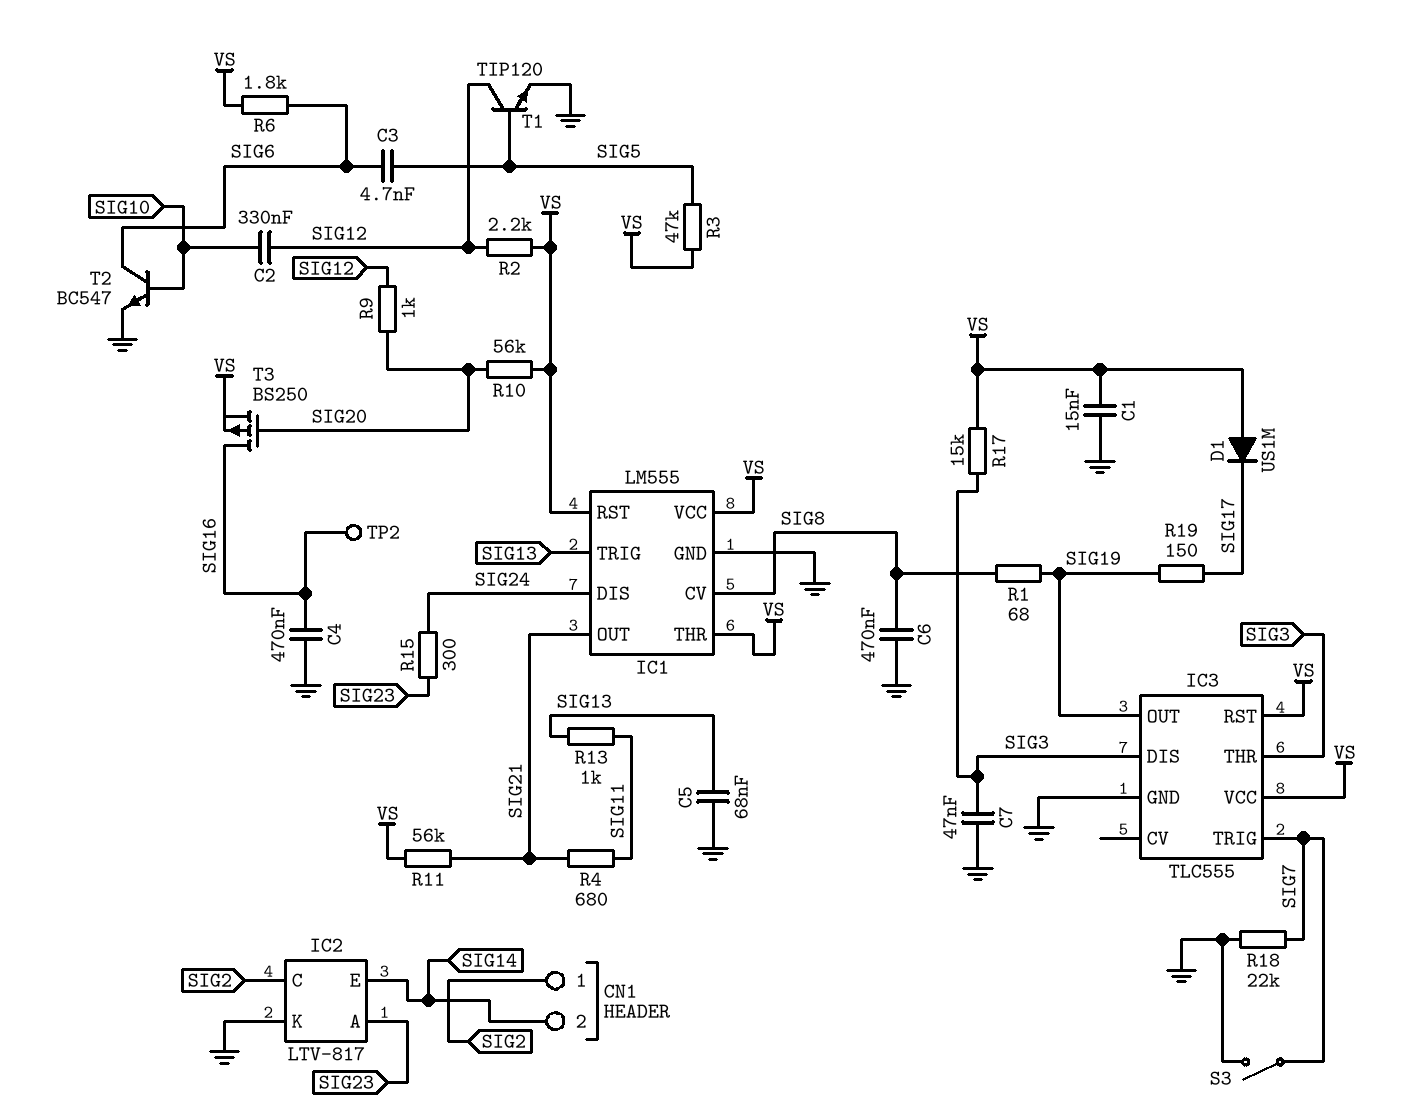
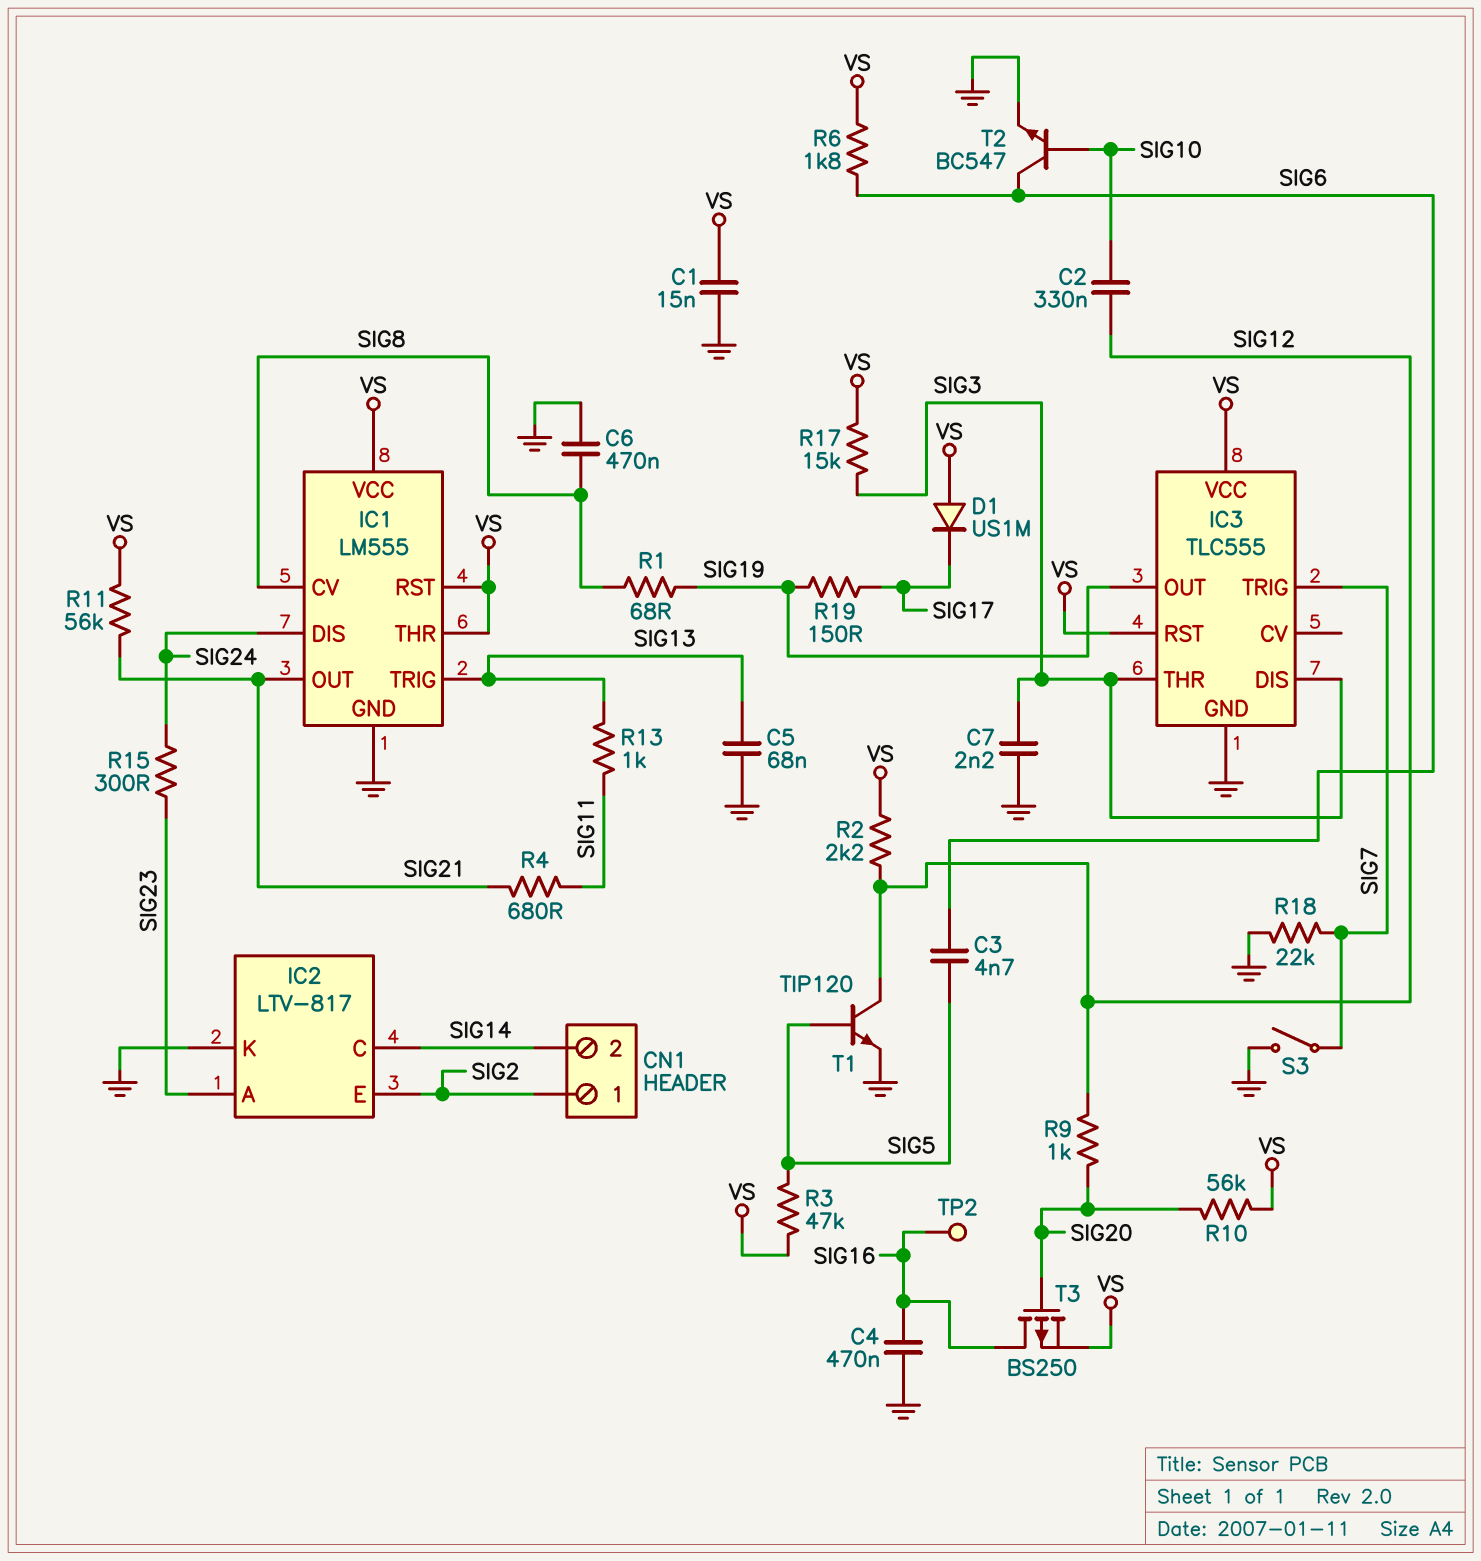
C7: 47nF (GND, SIG3) -> 2.2nF (GND, SIG3)
IC2 pin C: SIG2 -> SIG14
IC2 pin E: SIG14 -> SIG2

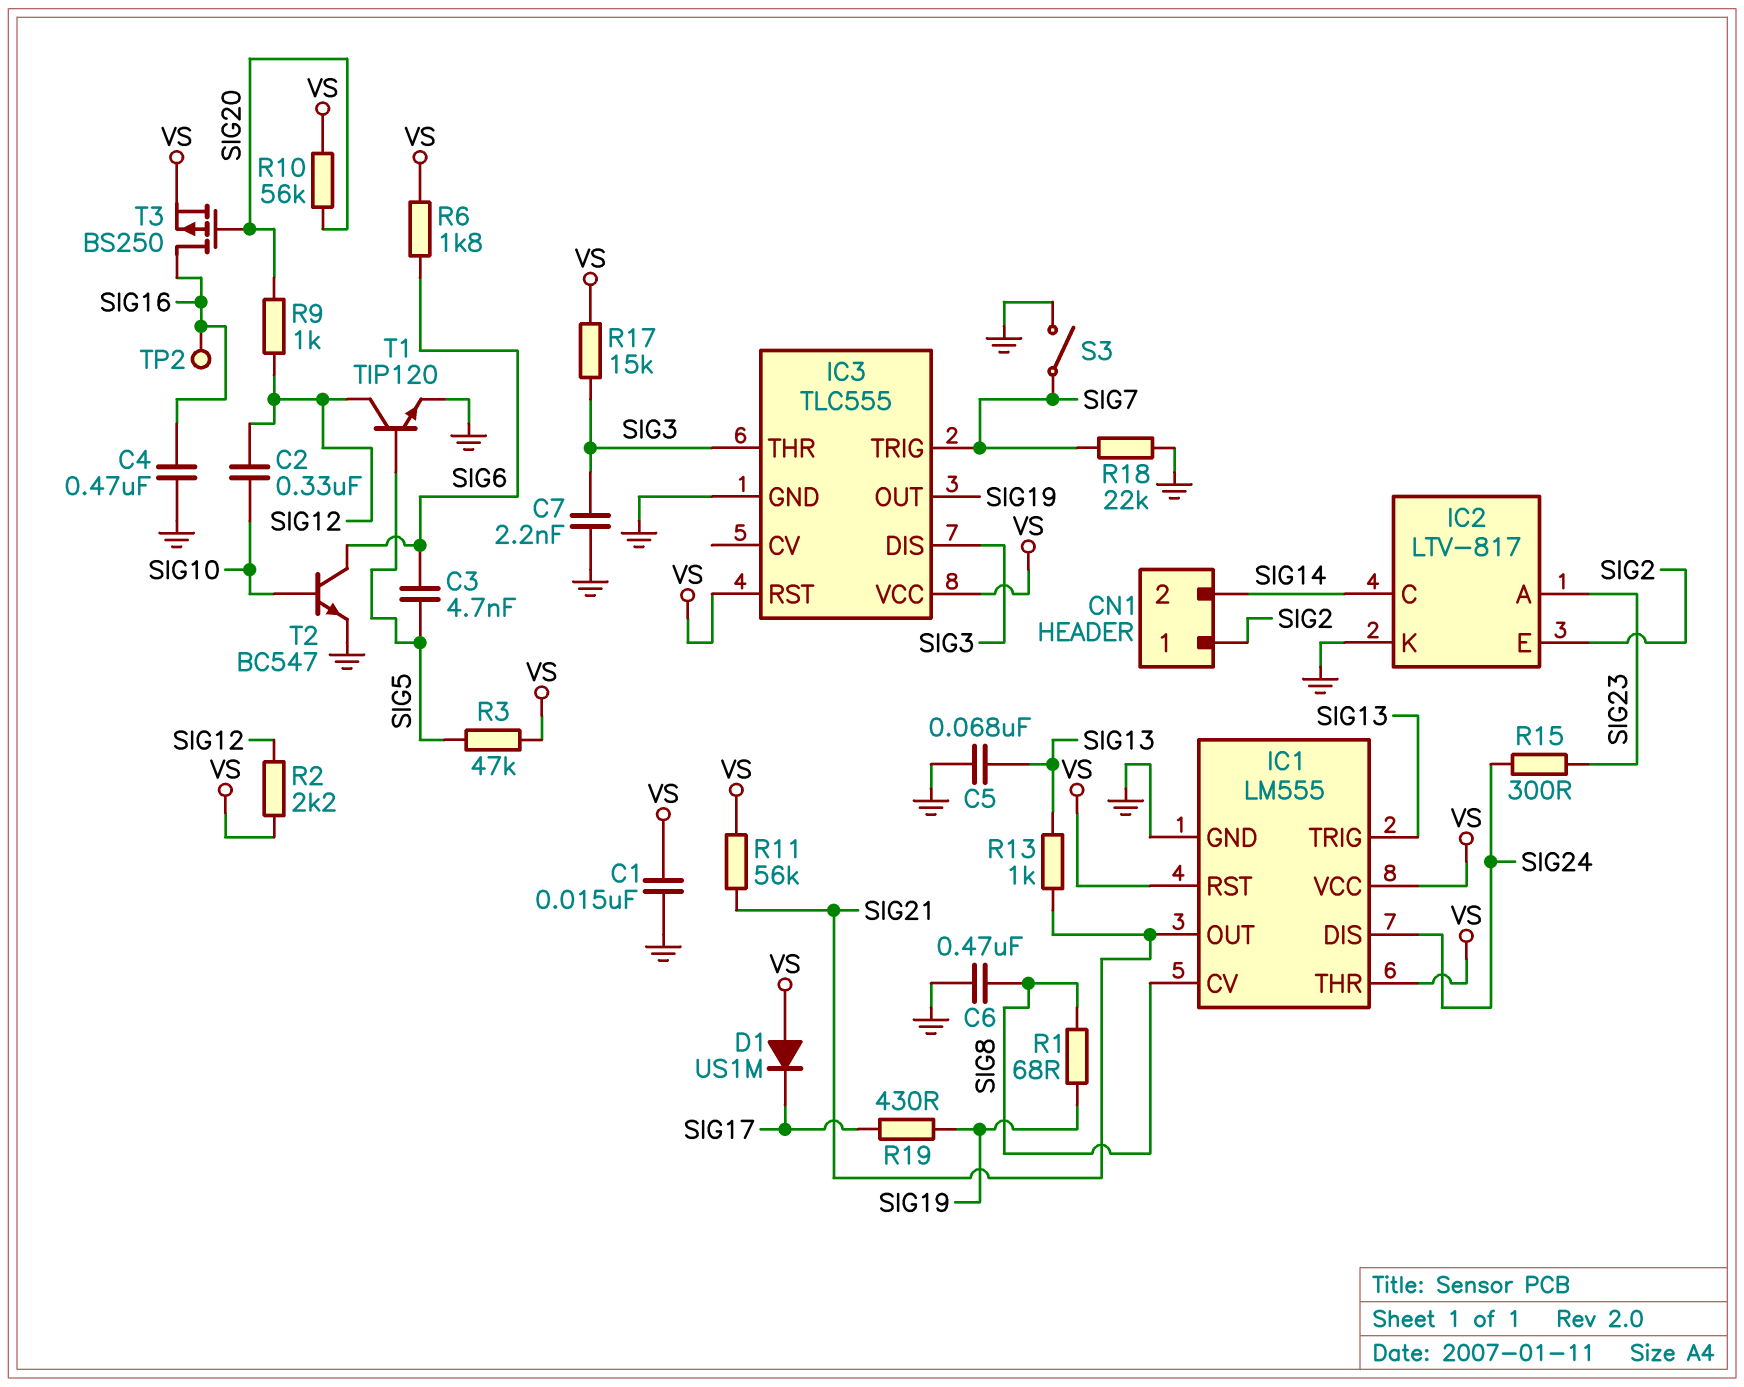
R4: 680 (SIG11, SIG21) -> none
R13: 1k (SIG11, SIG13) -> 1k (SIG13, SIG21)
R19: 150 (SIG17, SIG19) -> 430 (SIG17, SIG19)

